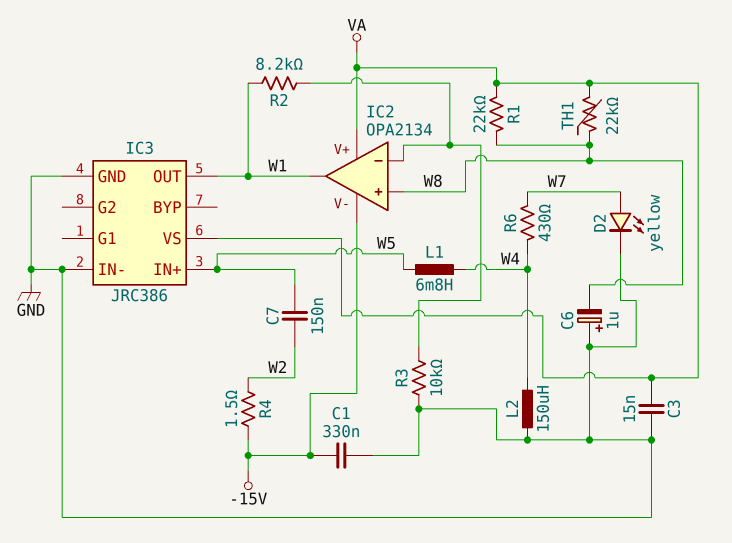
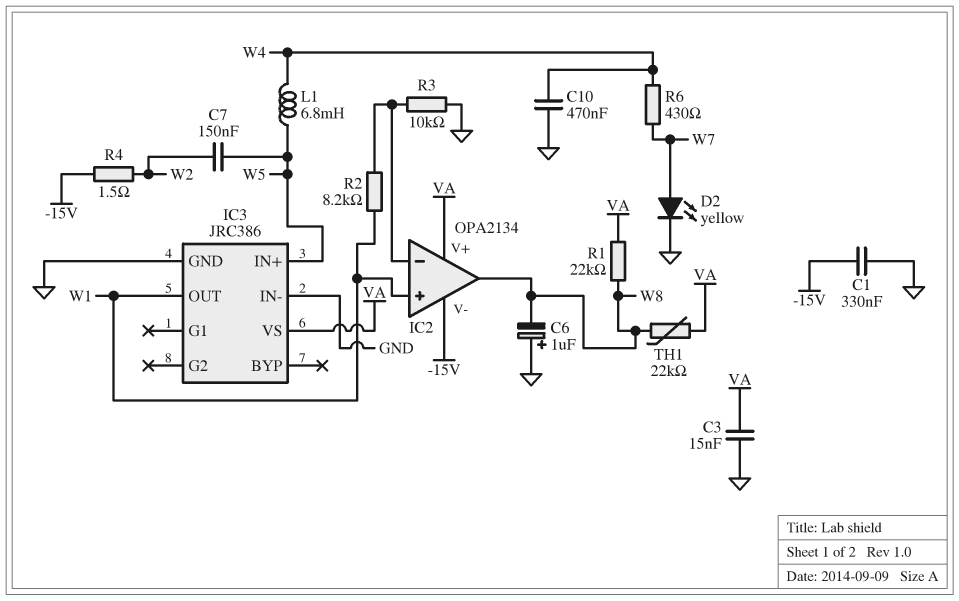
C10: none -> 470nF (GND, W4)
IC2 pin in+: W8 -> W1
IC2 pin out: W1 -> W8
L2: 150uH (GND, W4) -> none

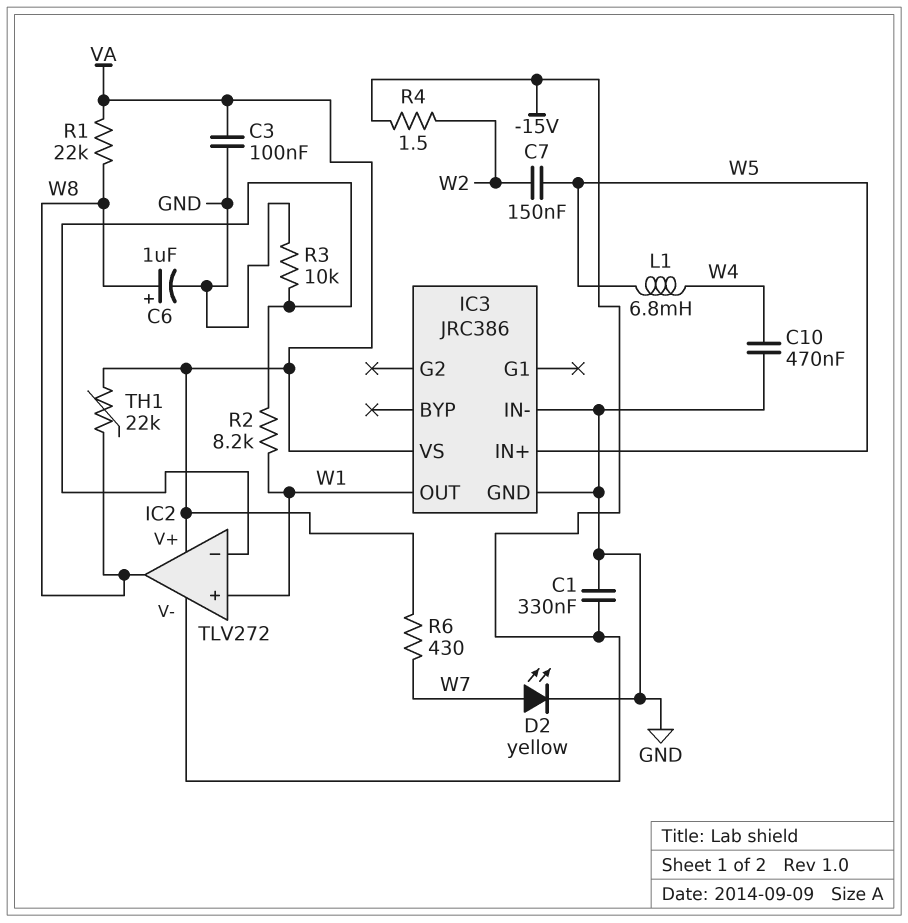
C3: 15nF (GND, VA) -> 100nF (GND, VA)
C6: 1uF (plus GND, minus W8) -> 1uF (plus W8, minus GND)
IC2: OPA2134 -> TLV272
R6: 430 (W4, W7) -> 430 (VA, W7)

